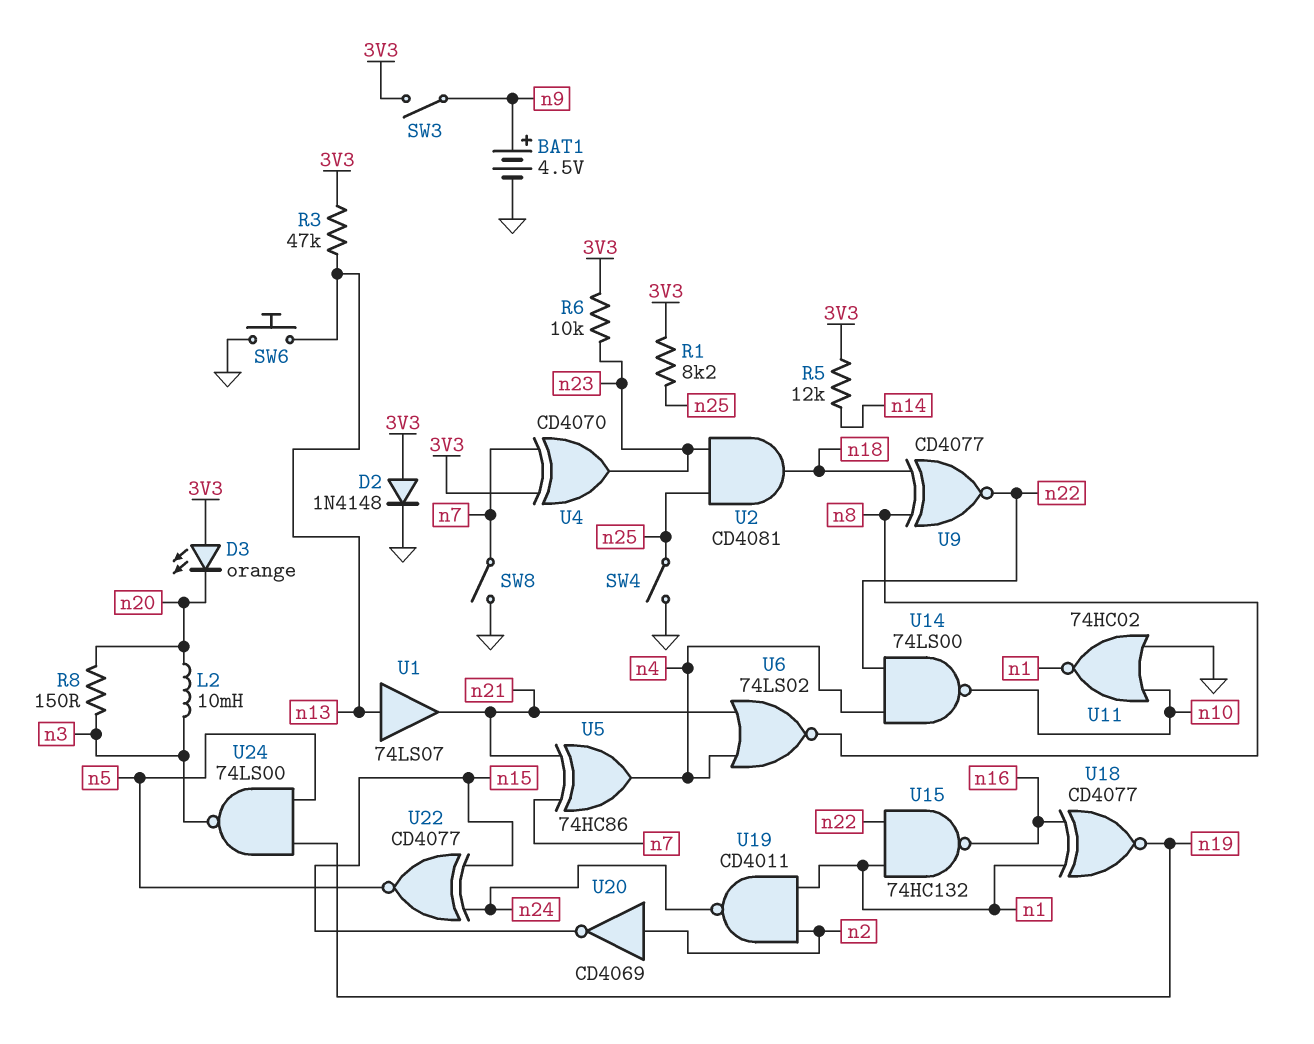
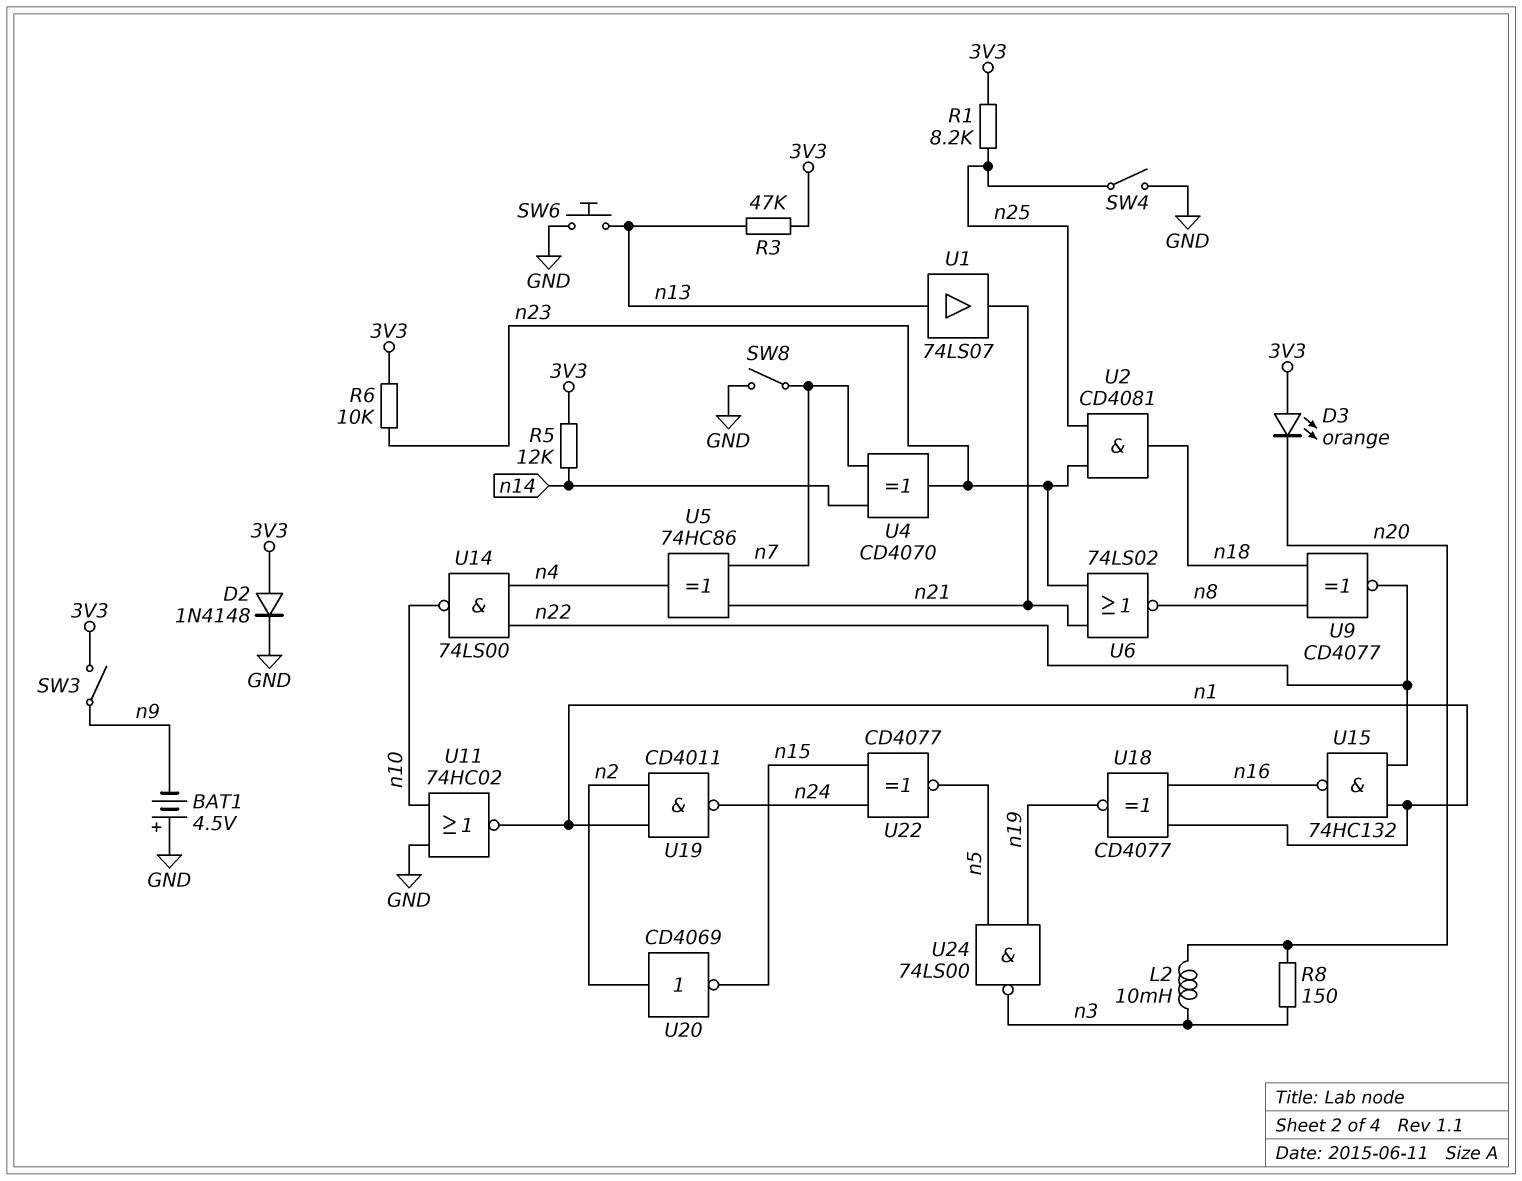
BAT1: 4.5V (plus n9, minus GND) -> 4.5V (plus GND, minus n9)
U4: XOR CD4070 (in 3V3, in n7, out n23) -> XOR CD4070 (in n7, in n14, out n23)
U6: NOR 74LS02 (in n4, in n21, out n8) -> NOR 74LS02 (in n21, in n23, out n8)

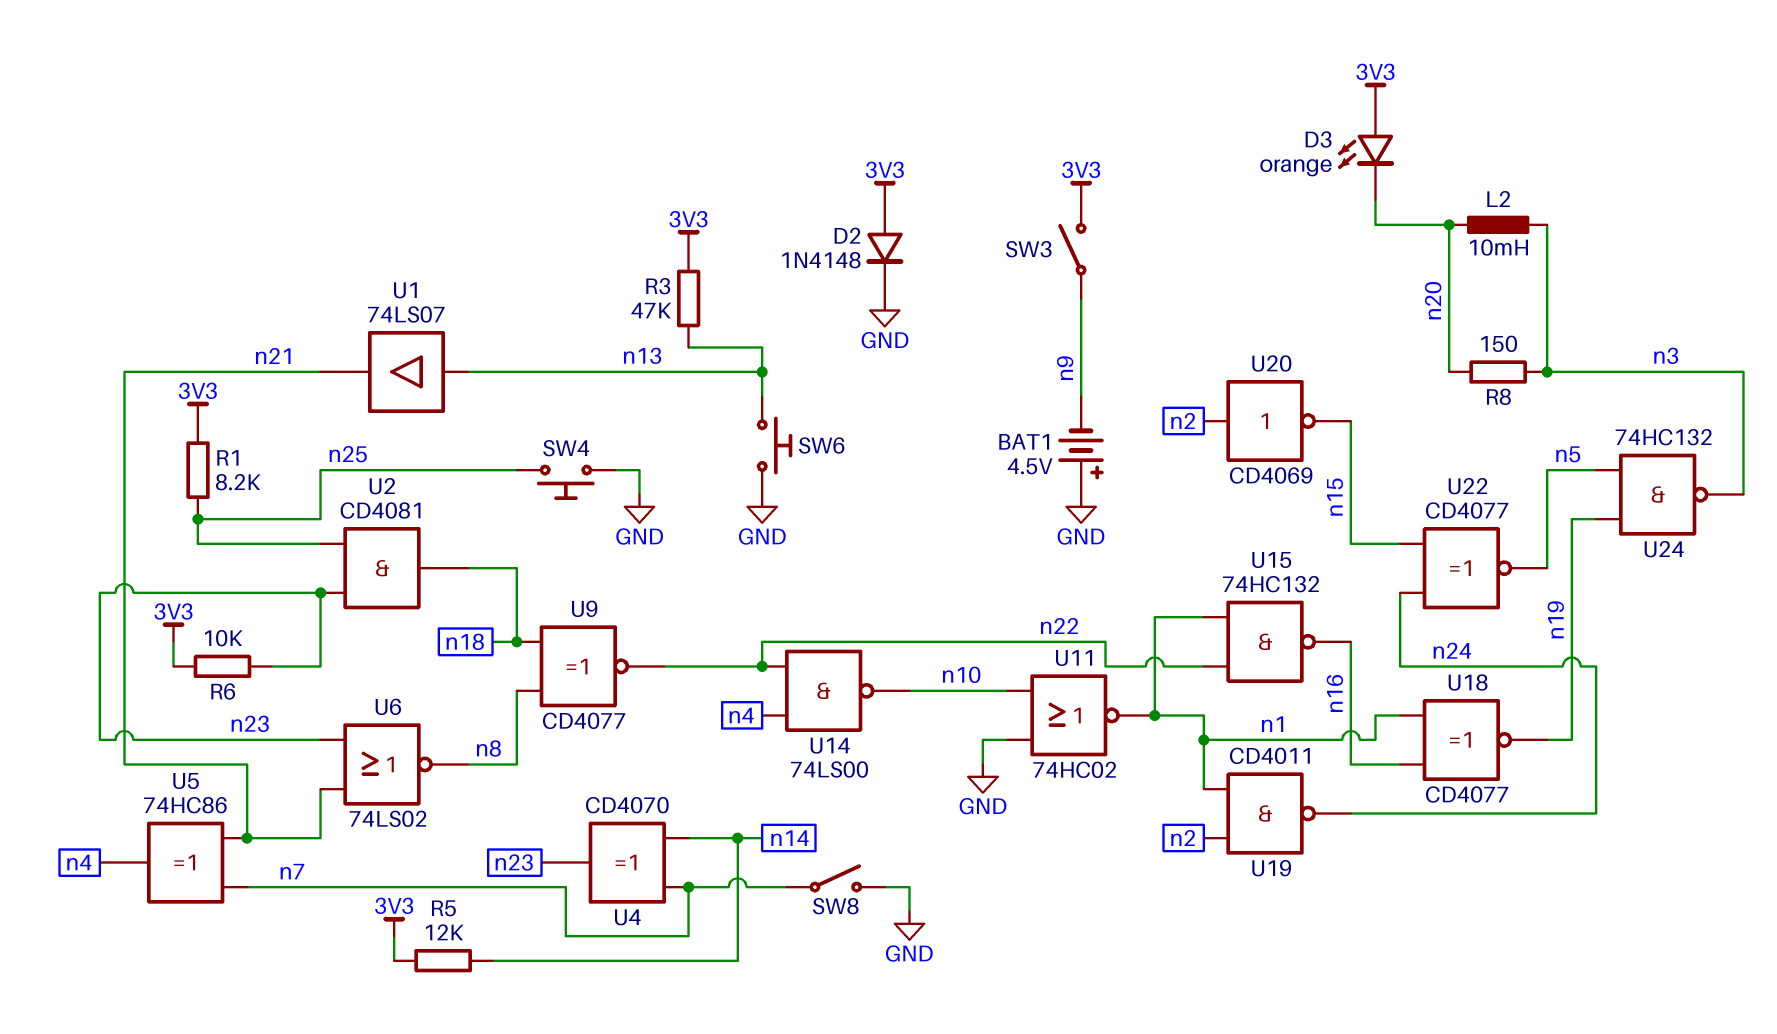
SW4: switch (GND, n25) -> button (GND, n25)
U24: NAND 74LS00 (in n5, in n19, out n3) -> NAND 74HC132 (in n5, in n19, out n3)

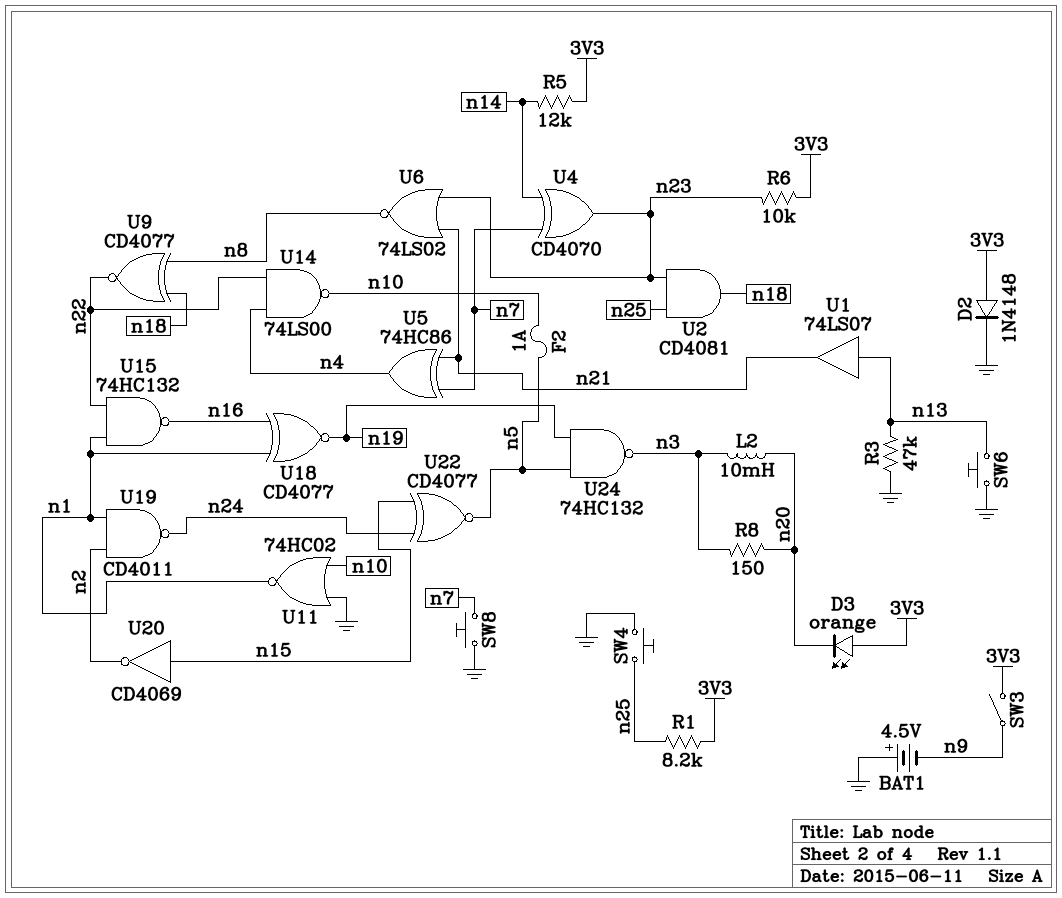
F2: none -> 1A (n5, n10)
R3: 47k (3V3, n13) -> 47k (GND, n13)
SW8: switch (GND, n7) -> button (GND, n7)
U20: NOT CD4069 (in n2, out n15) -> NOT CD4069 (in n15, out n2)

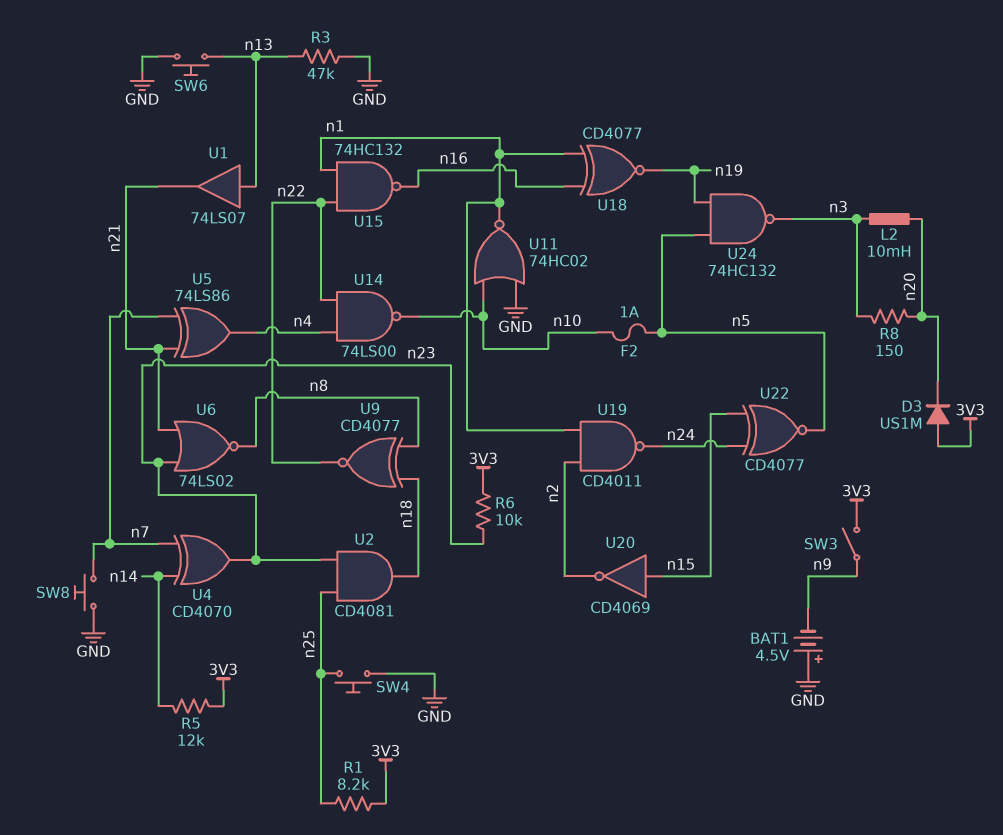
D2: diode 1N4148 (A 3V3, K GND) -> none
D3: LED orange (A 3V3, K n20) -> diode US1M (A 3V3, K n20)
U5: XOR 74HC86 (in n7, in n21, out n4) -> XOR 74LS86 (in n7, in n21, out n4)

